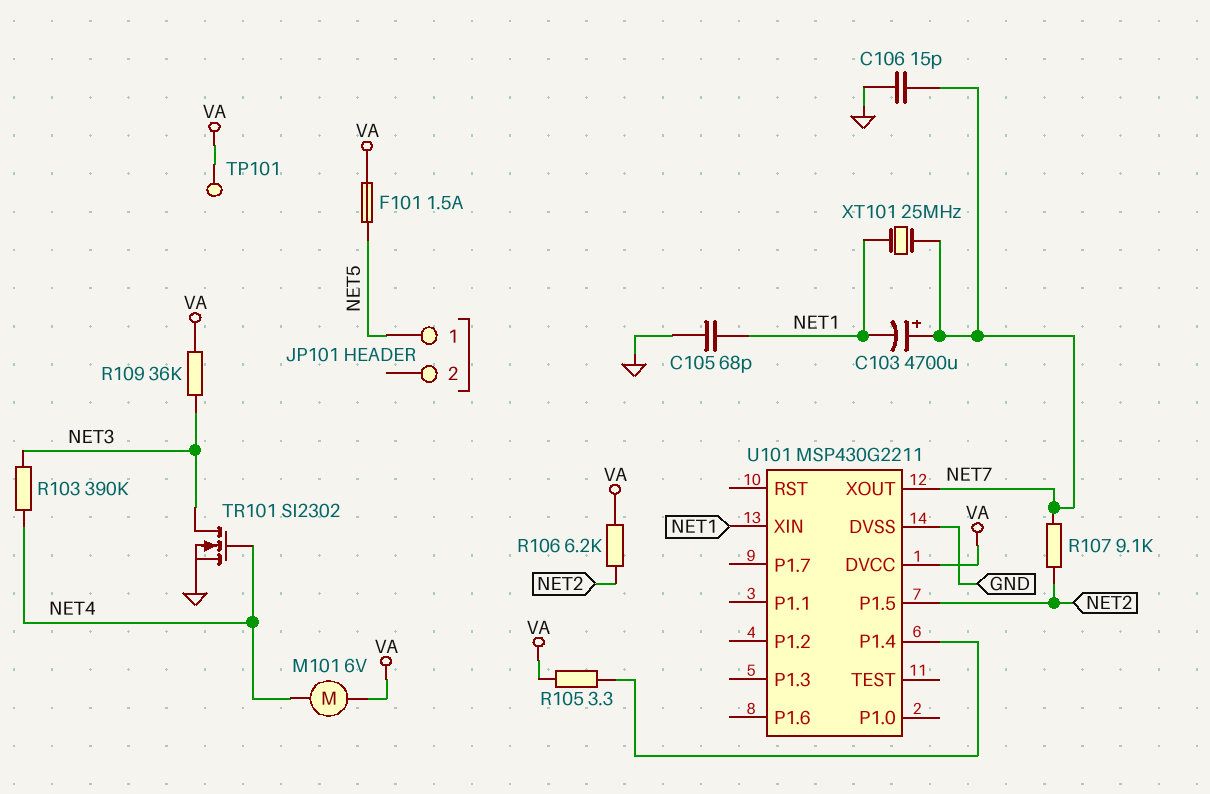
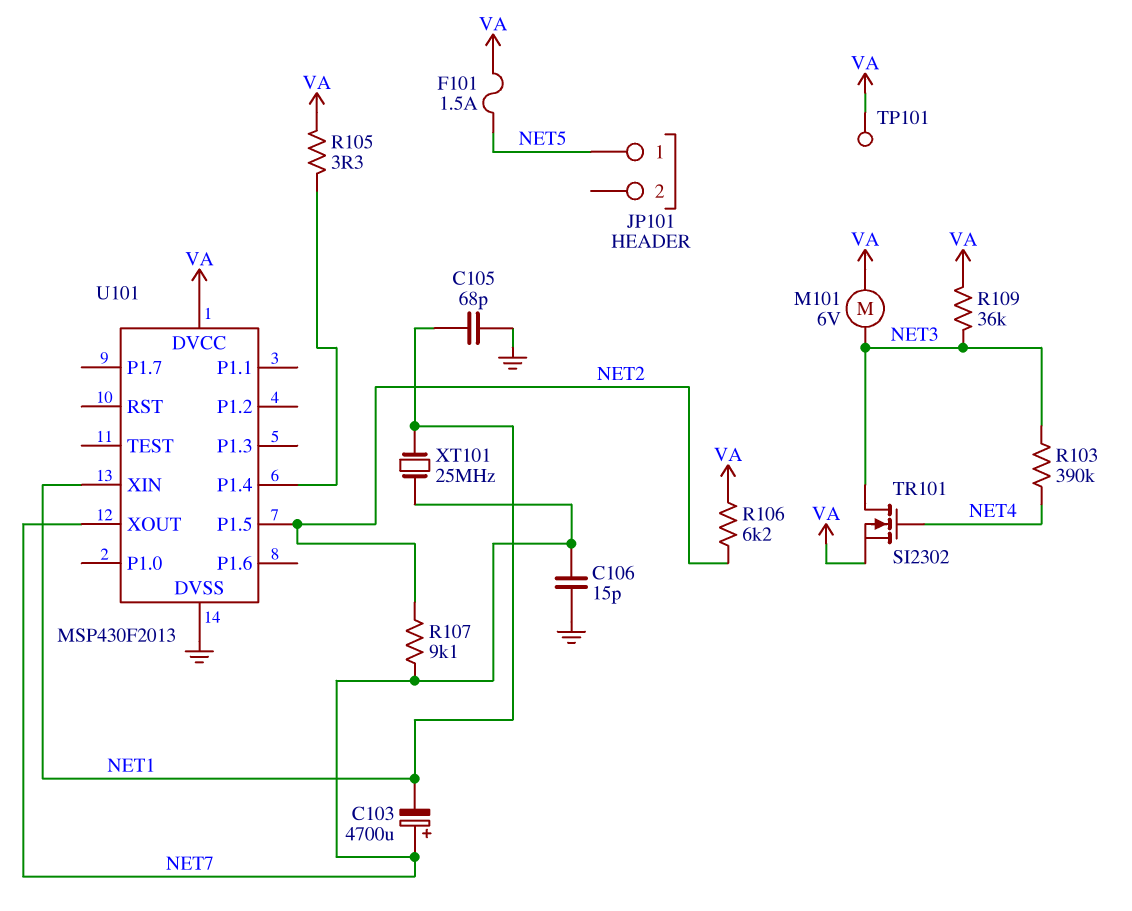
M101: motor 6V (NET4, VA) -> motor 6V (NET3, VA)
TR101: NMOS SI2302 (G NET4, D NET3, S GND) -> NMOS SI2302 (G NET4, D NET3, S VA)
U101: MSP430G2211 -> MSP430F2013

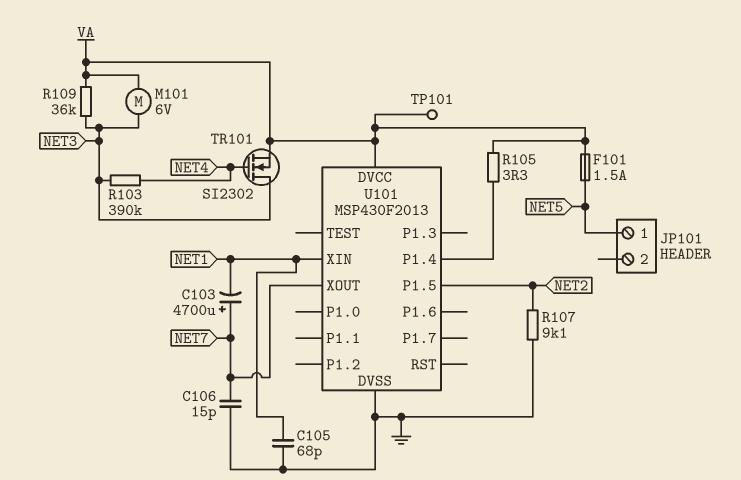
R106: 6.2k (NET2, VA) -> none
R107: 9.1k (NET2, NET7) -> 9.1k (GND, NET2)
XT101: 25MHz (NET1, NET7) -> none

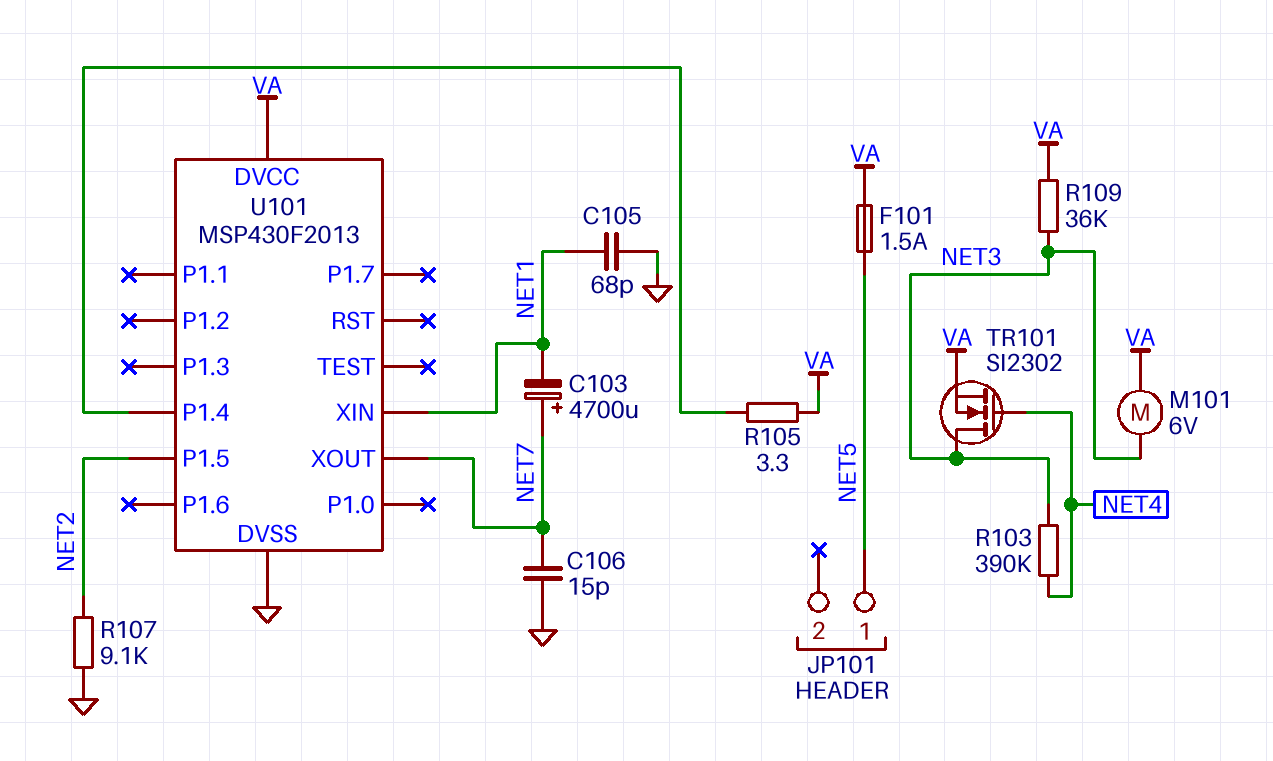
TP101: test point (VA) -> none

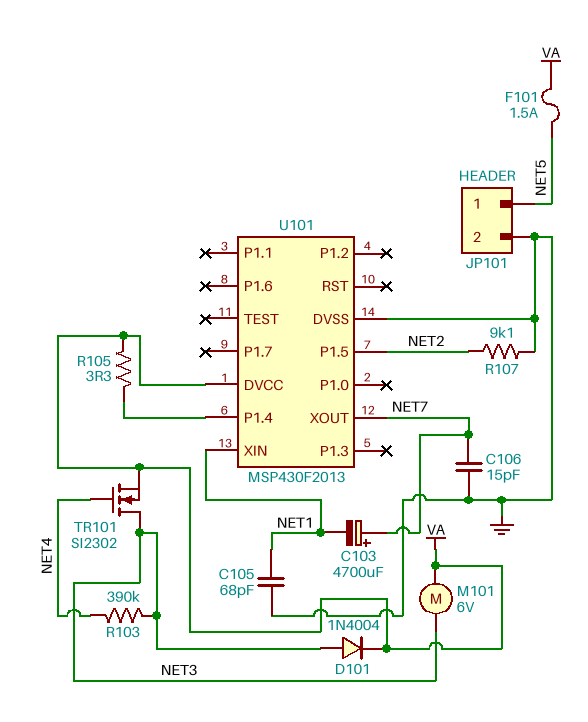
D101: none -> diode 1N4004 (A NET3, K VA)
JP101 pin 2: none -> GND
R109: 36k (NET3, VA) -> none

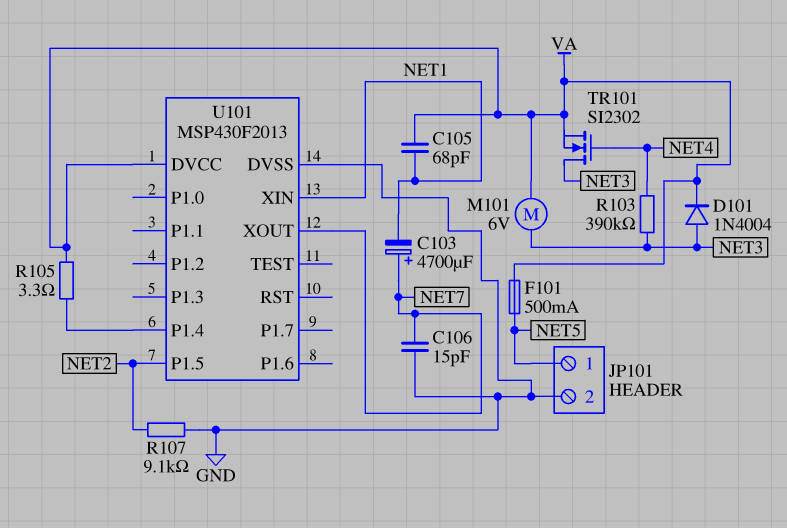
C105: 68pF (GND, NET1) -> 68pF (NET1, VA)
F101: 1.5A (NET5, VA) -> 500mA (NET5, VA)

